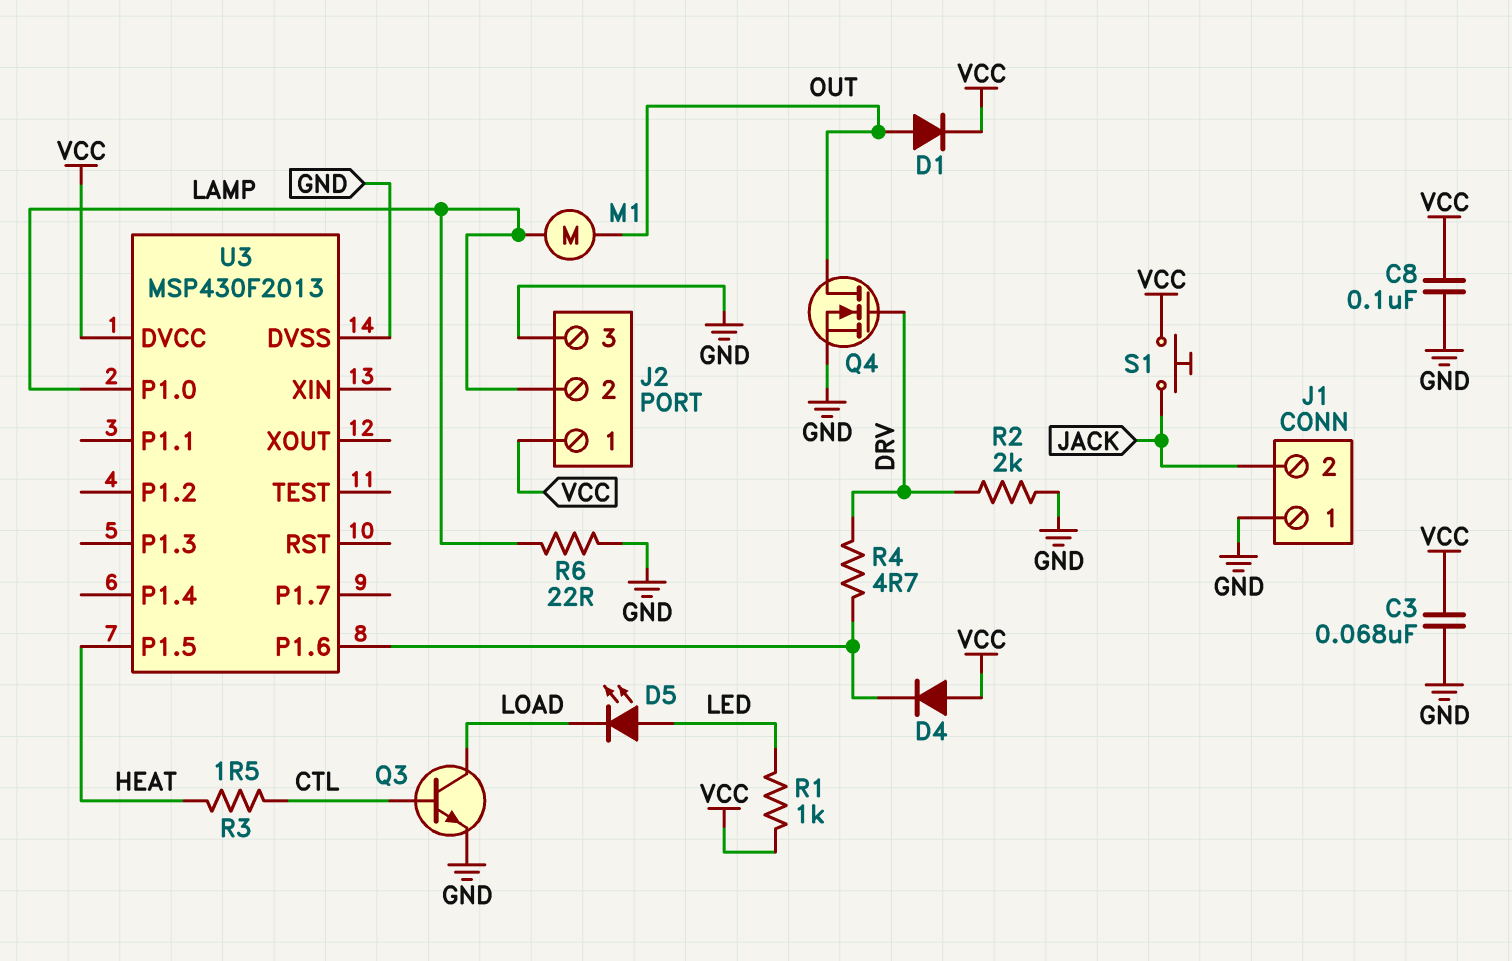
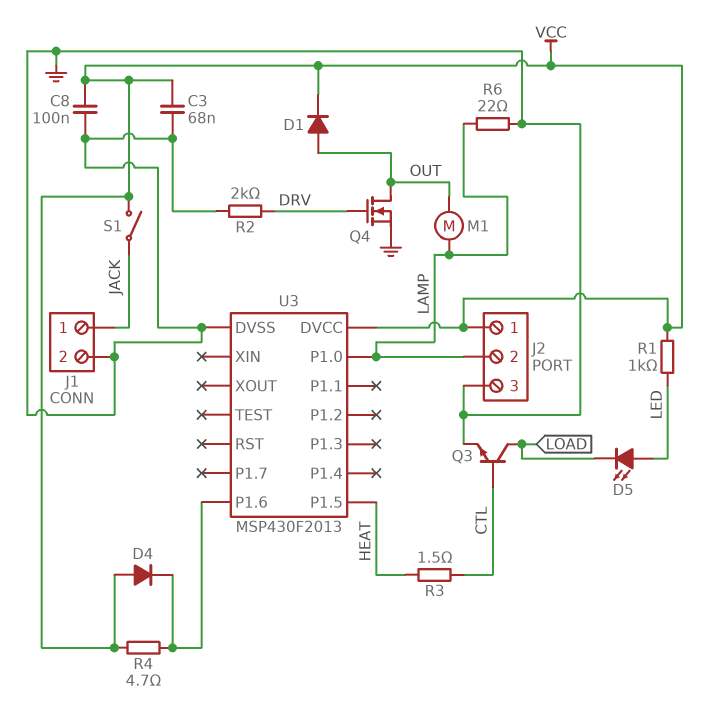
J1 pin 1: GND -> JACK
J1 pin 2: JACK -> GND
R4: 4.7 (DRV, U3/P1.6) -> 4.7 (U3/P1.6, VCC)
S1: button (JACK, VCC) -> switch (JACK, VCC)

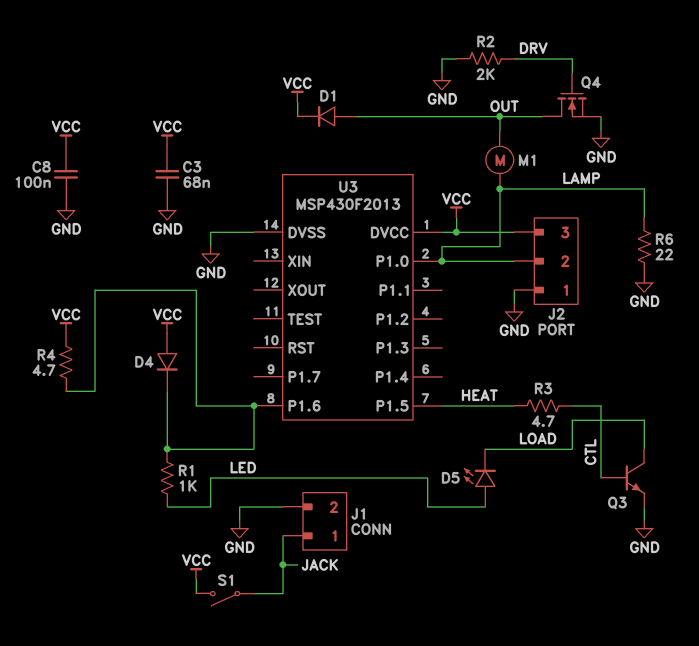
J2 pin 1: VCC -> GND
J2 pin 3: GND -> VCC
R1: 1k (LED, VCC) -> 1k (LED, U3/P1.6)
R3: 1.5 (CTL, HEAT) -> 4.7 (CTL, HEAT)

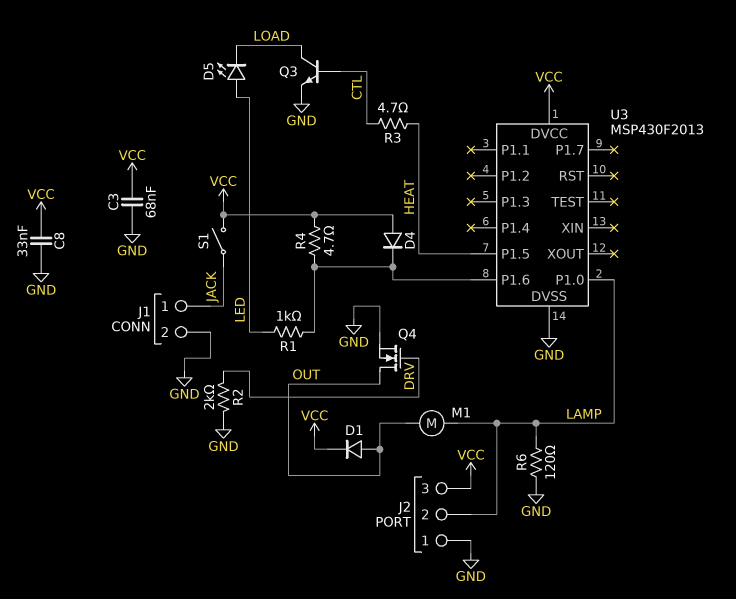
C8: 100nF (GND, VCC) -> 33nF (GND, VCC)
R6: 22 (GND, LAMP) -> 120 (GND, LAMP)

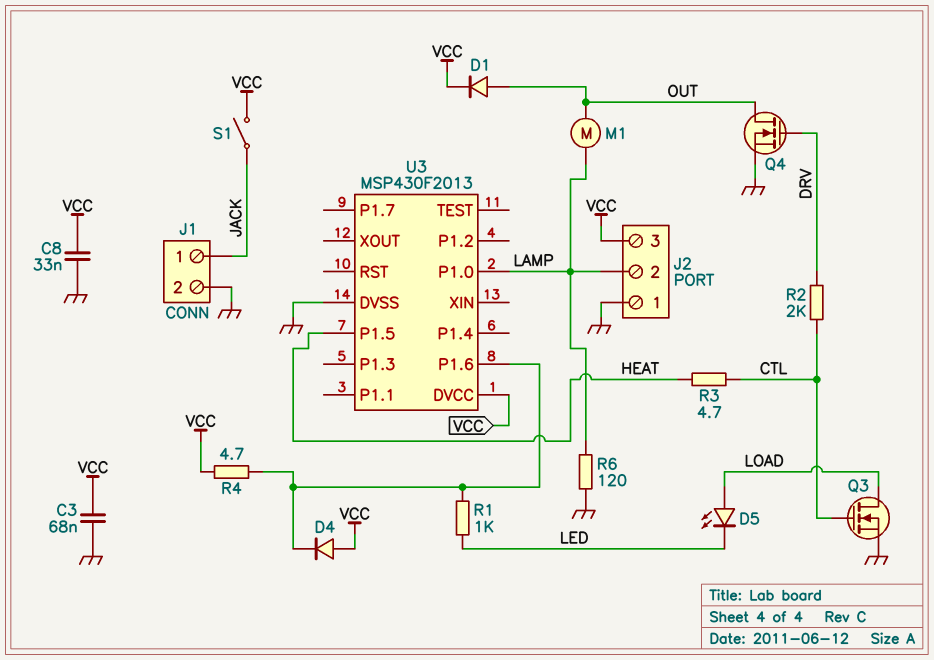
D5: LED (A LED, K LOAD) -> LED (A LOAD, K LED)
Q3: NPN (B CTL, C LOAD, E GND) -> NMOS (G CTL, D LOAD, S GND)
R2: 2k (DRV, GND) -> 2k (CTL, DRV)

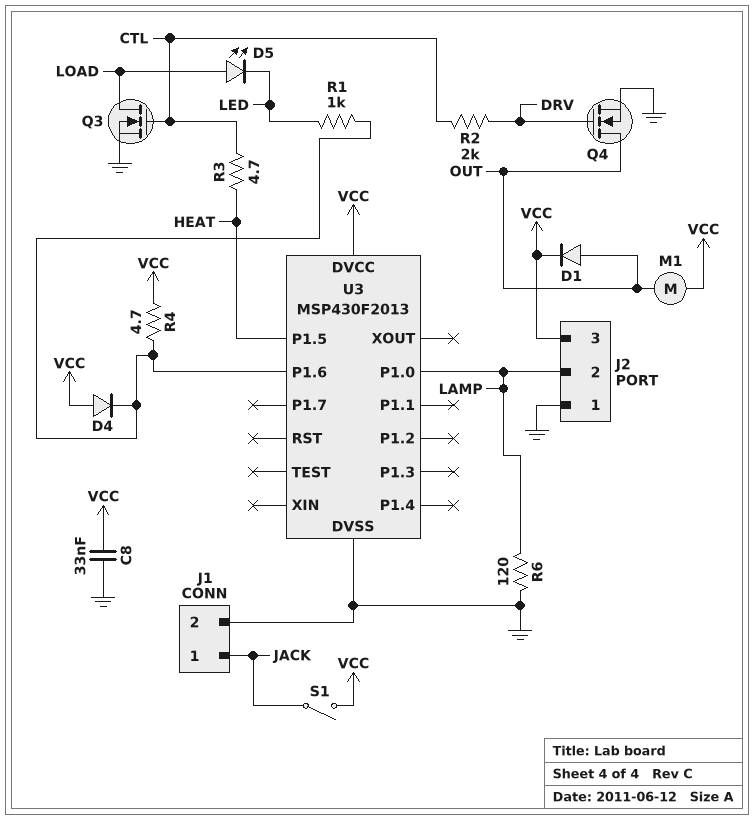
C3: 68nF (GND, VCC) -> none
M1: motor (LAMP, OUT) -> motor (OUT, VCC)

